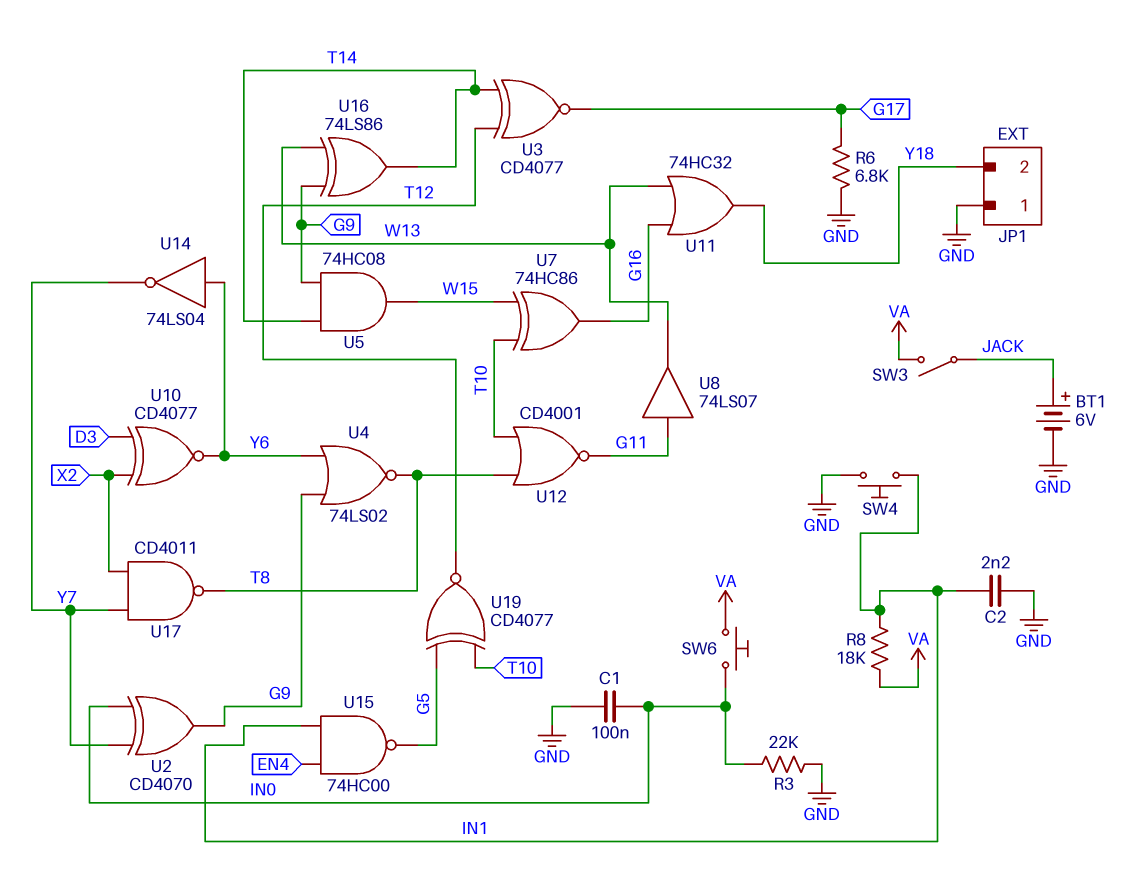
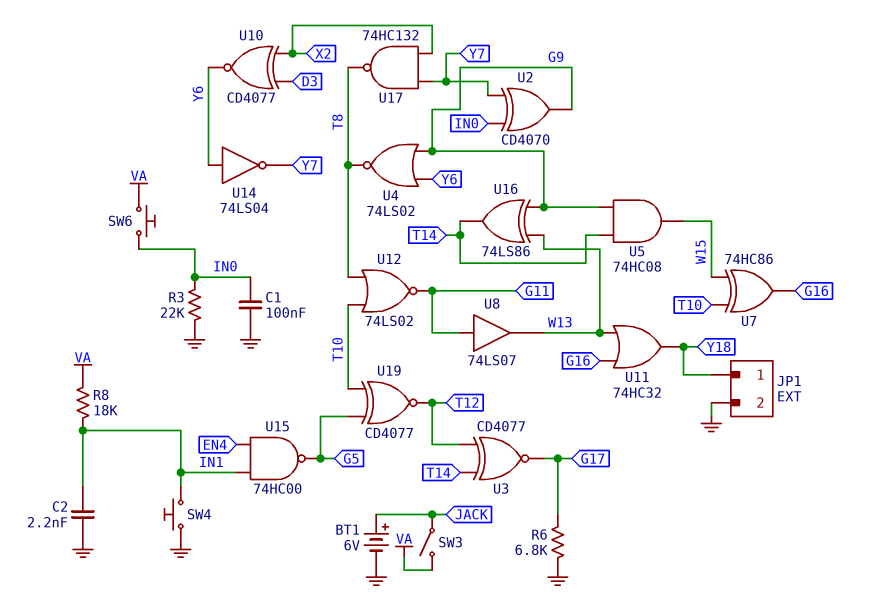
JP1 pin 1: GND -> Y18
JP1 pin 2: Y18 -> GND
U12: NOR CD4001 (in T8, in T10, out G11) -> NOR 74LS02 (in T8, in T10, out G11)
U17: NAND CD4011 (in X2, in Y7, out T8) -> NAND 74HC132 (in X2, in Y7, out T8)

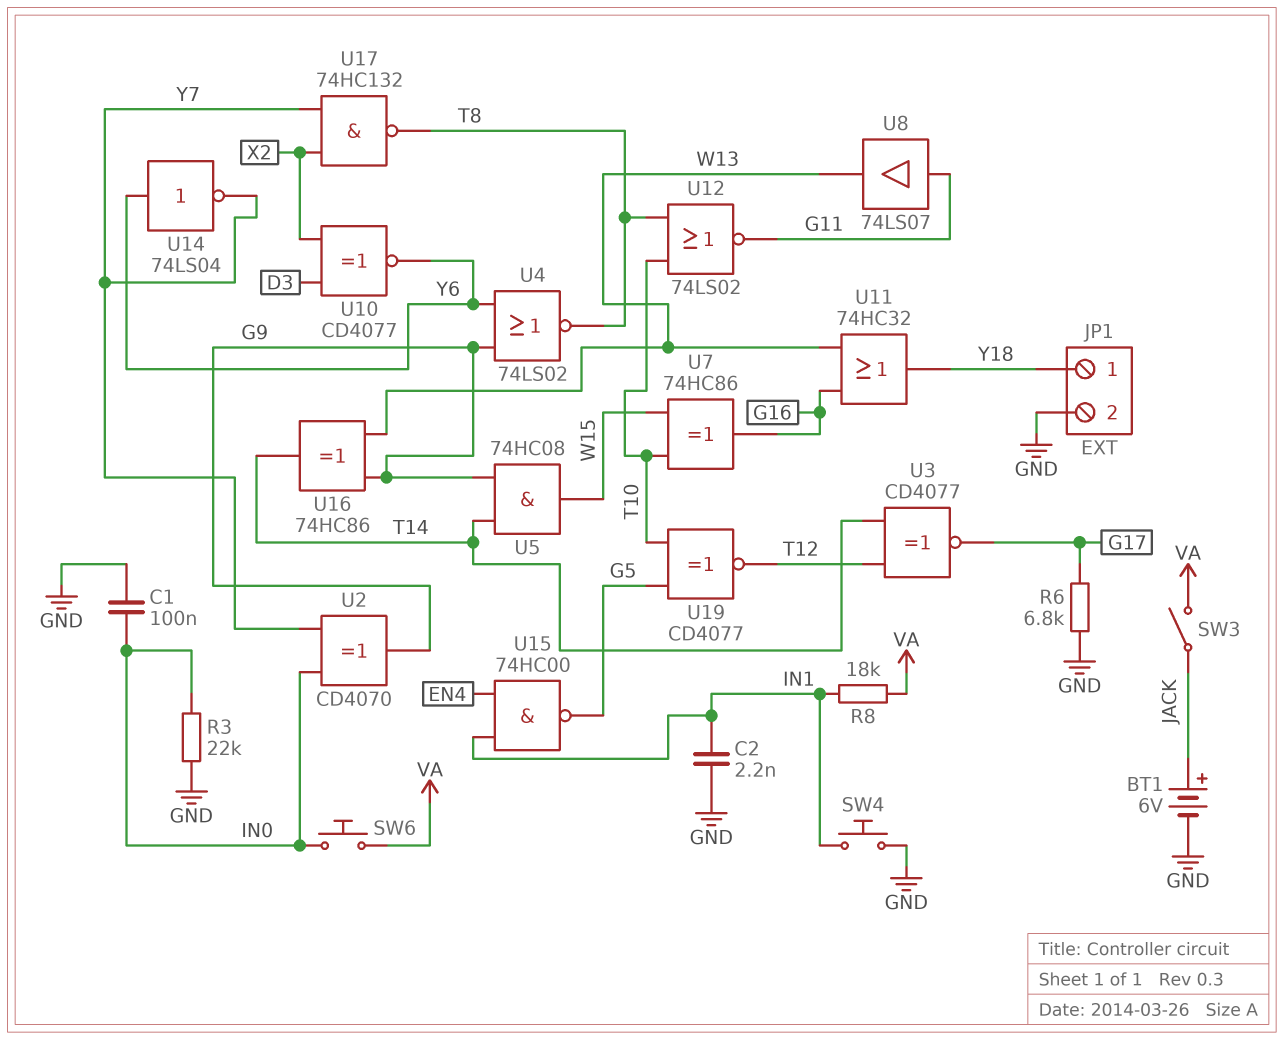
U16: XOR 74LS86 (in G9, in W13, out T14) -> XOR 74HC86 (in G9, in W13, out T14)

